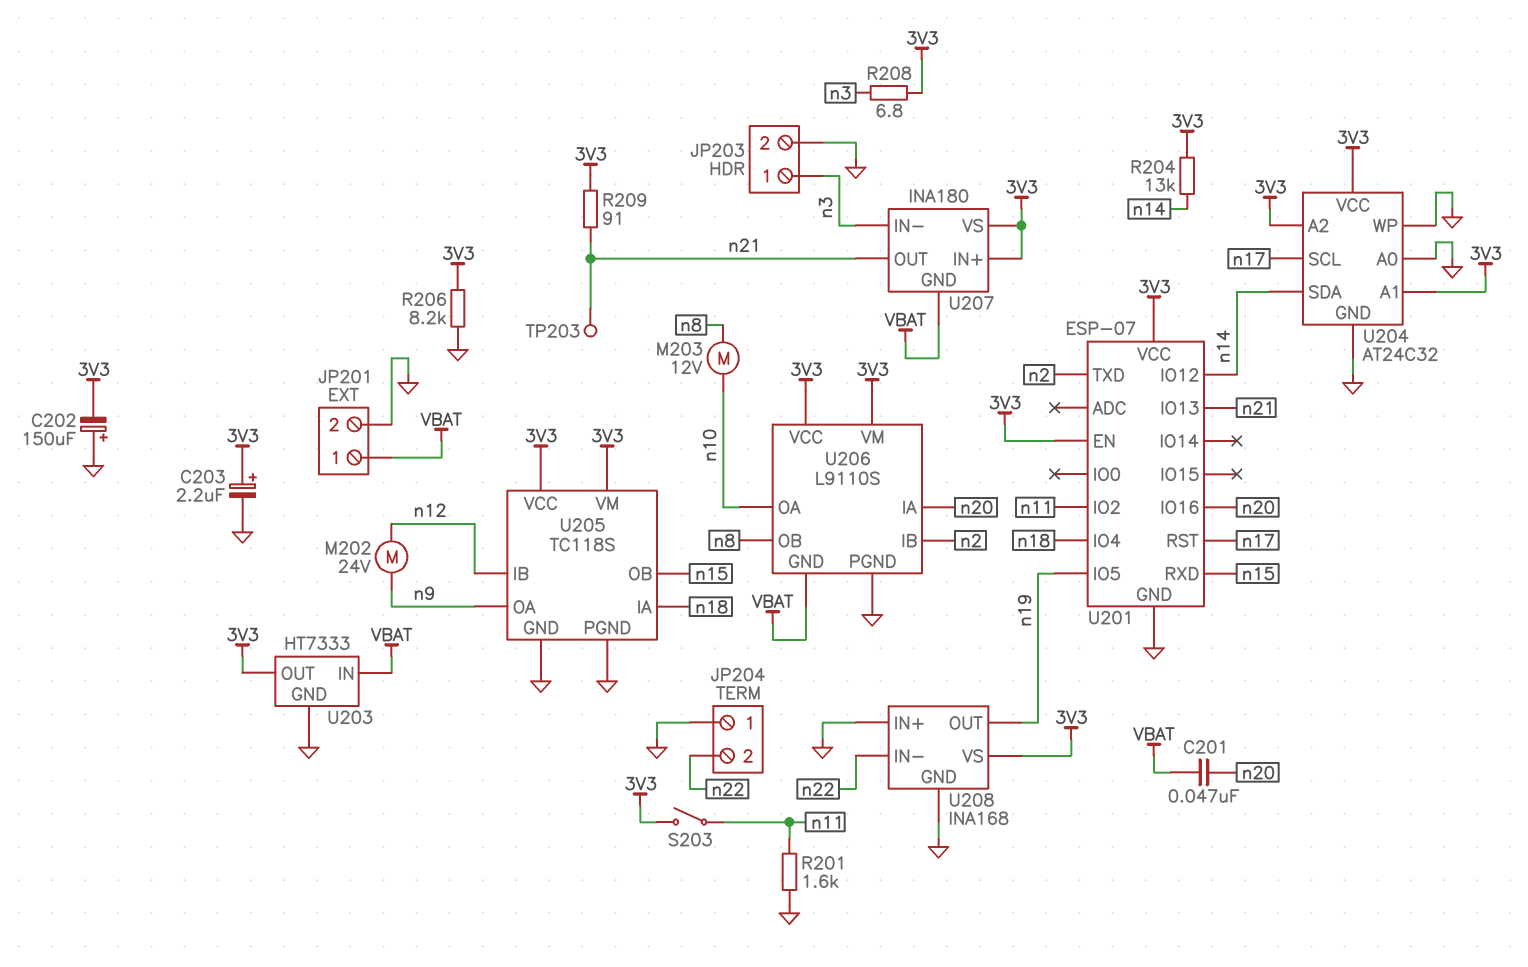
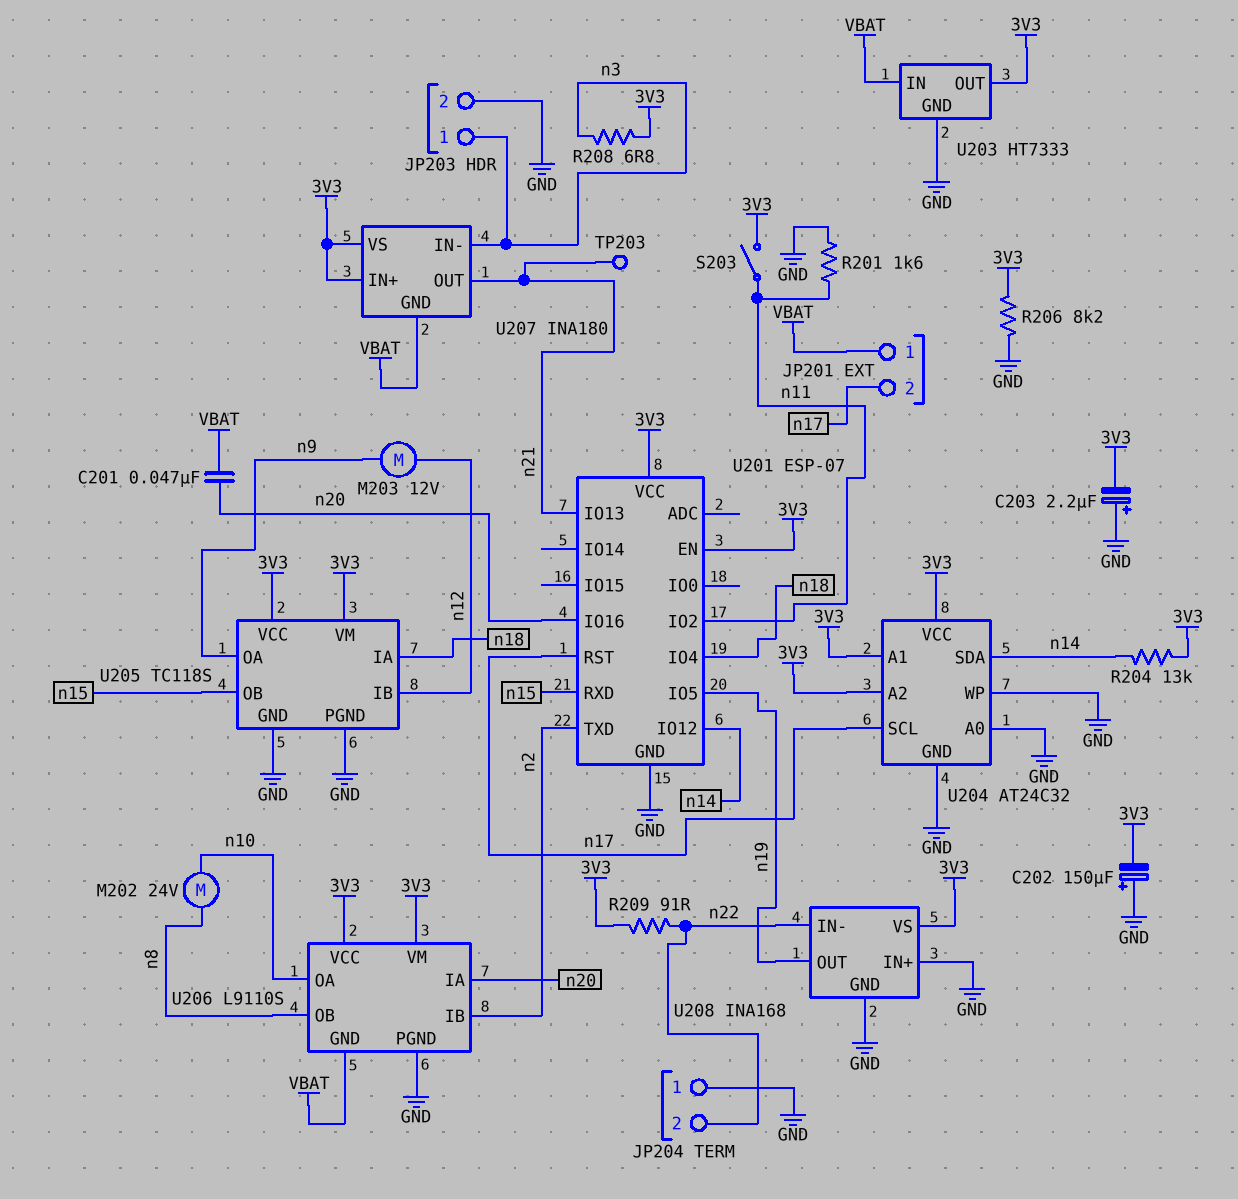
C203: 2.2uF (plus 3V3, minus GND) -> 2.2uF (plus GND, minus 3V3)
JP201 pin 2: GND -> n17
M202: motor 24V (n9, n12) -> motor 24V (n8, n10)
M203: motor 12V (n8, n10) -> motor 12V (n9, n12)
R209: 91 (3V3, n21) -> 91 (3V3, n22)

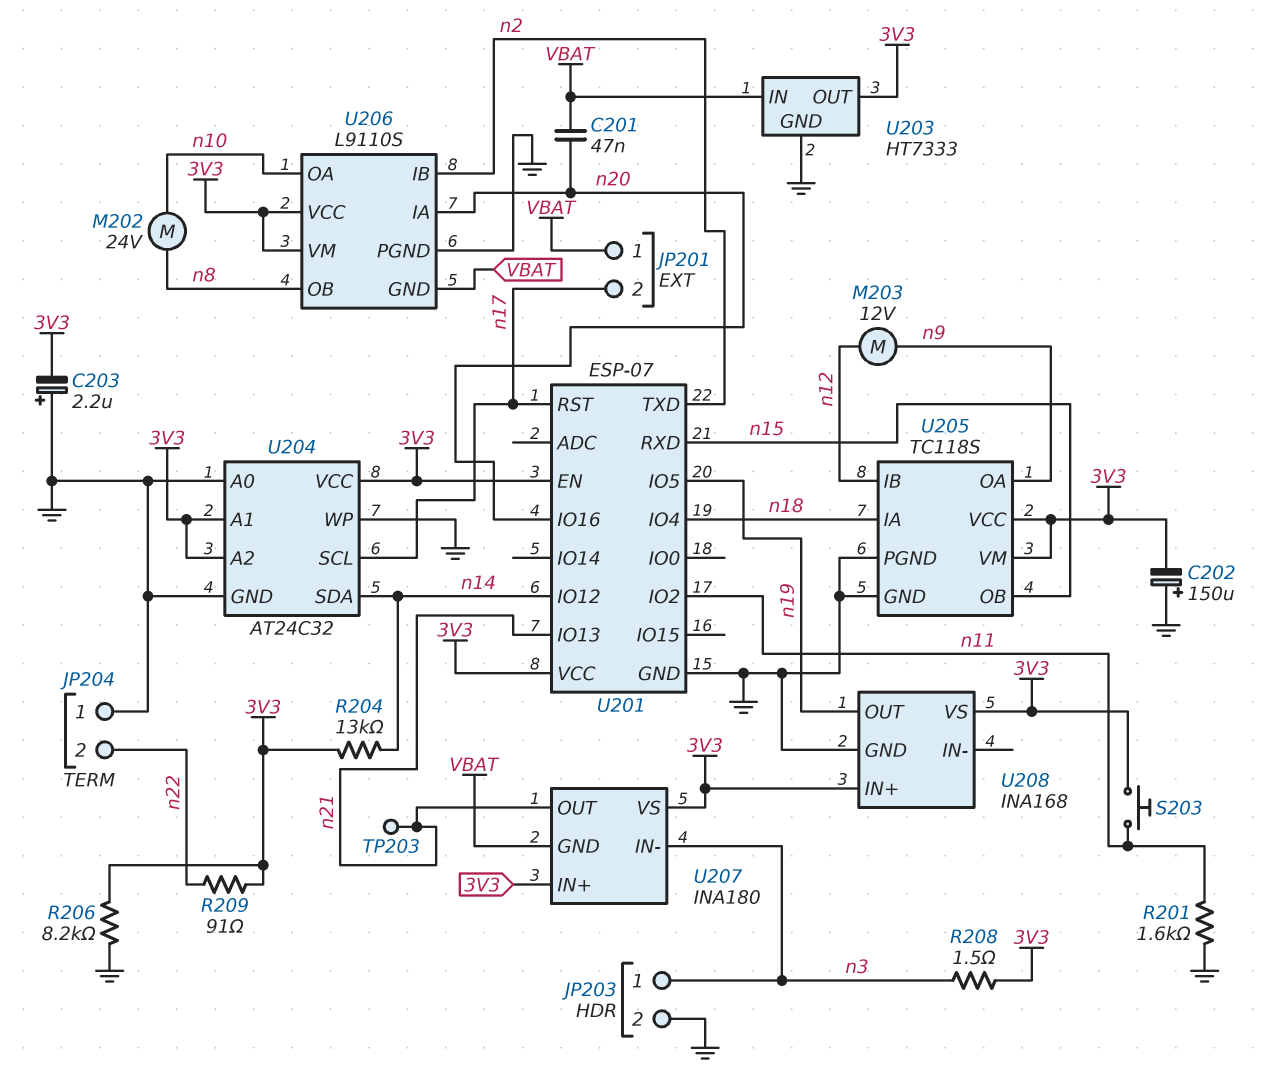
R208: 6.8 (3V3, n3) -> 1.5 (3V3, n3)
S203: switch (3V3, n11) -> button (3V3, n11)
U208 pin IN+: GND -> 3V3
U208 pin IN-: n22 -> none

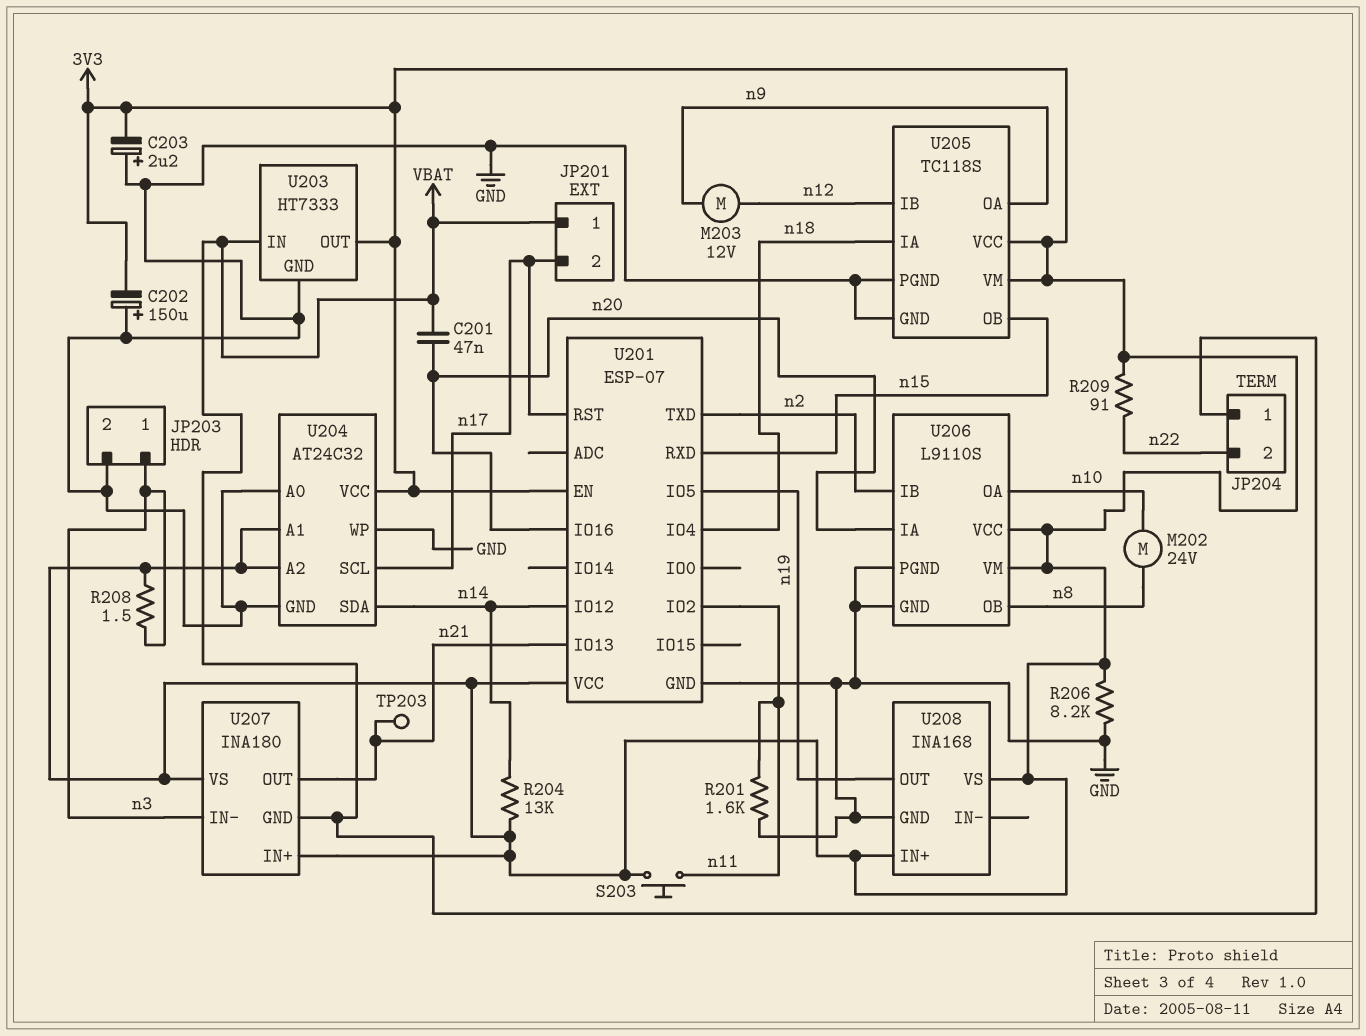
JP204 pin 1: GND -> VBAT
U206 pin GND: VBAT -> GND

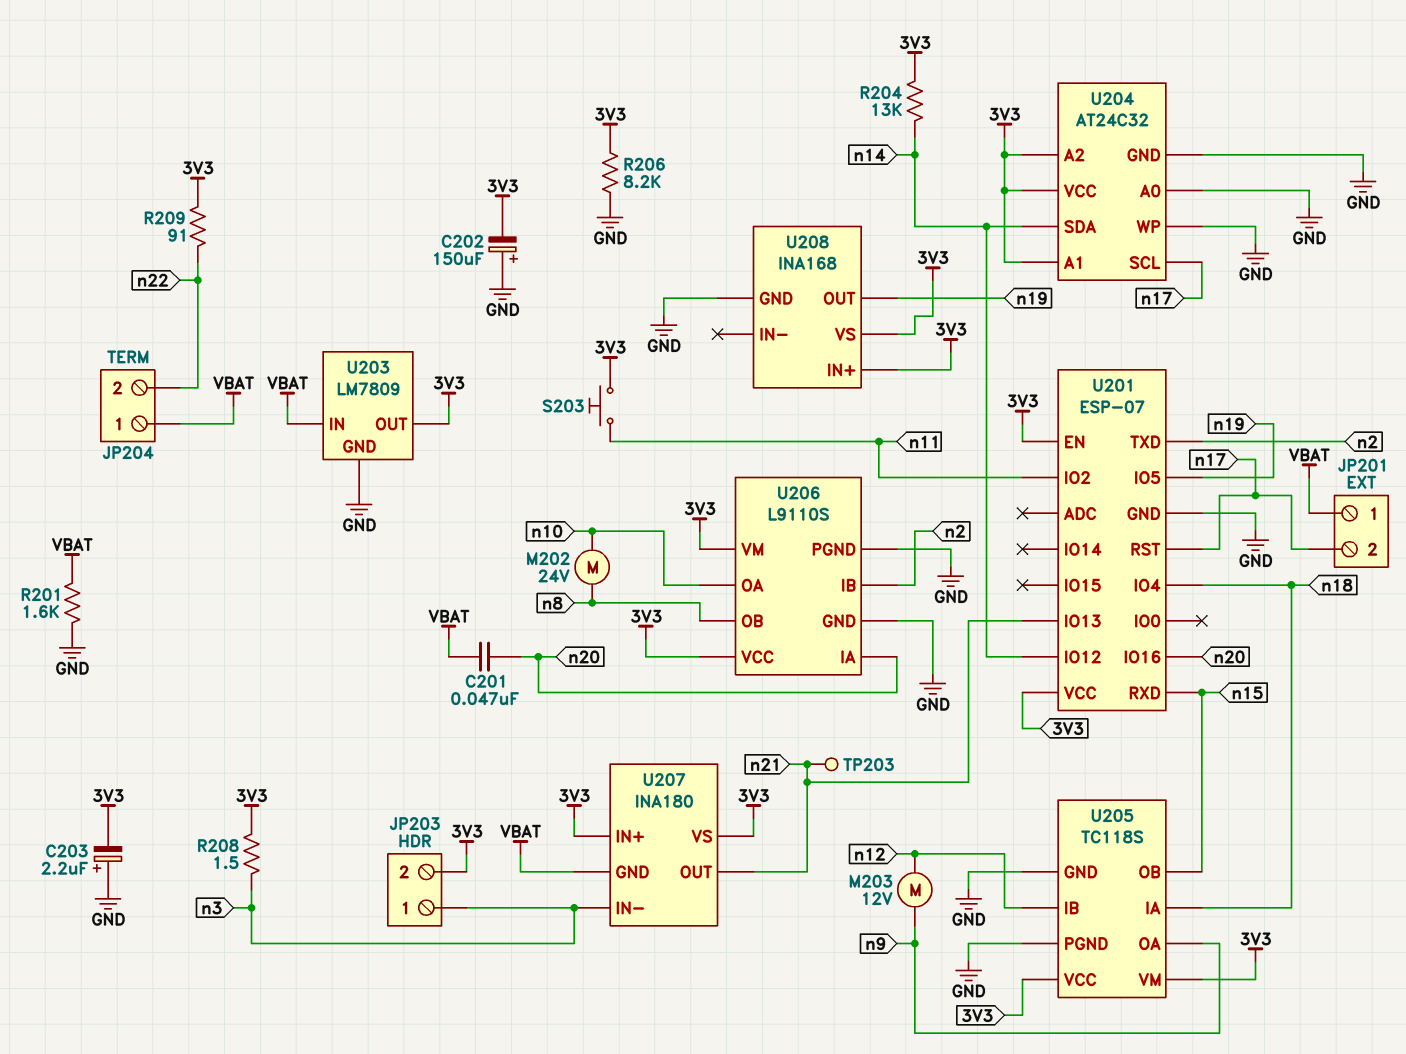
JP203 pin 2: GND -> 3V3
R201: 1.6k (GND, n11) -> 1.6k (GND, VBAT)
U203: HT7333 -> LM7809

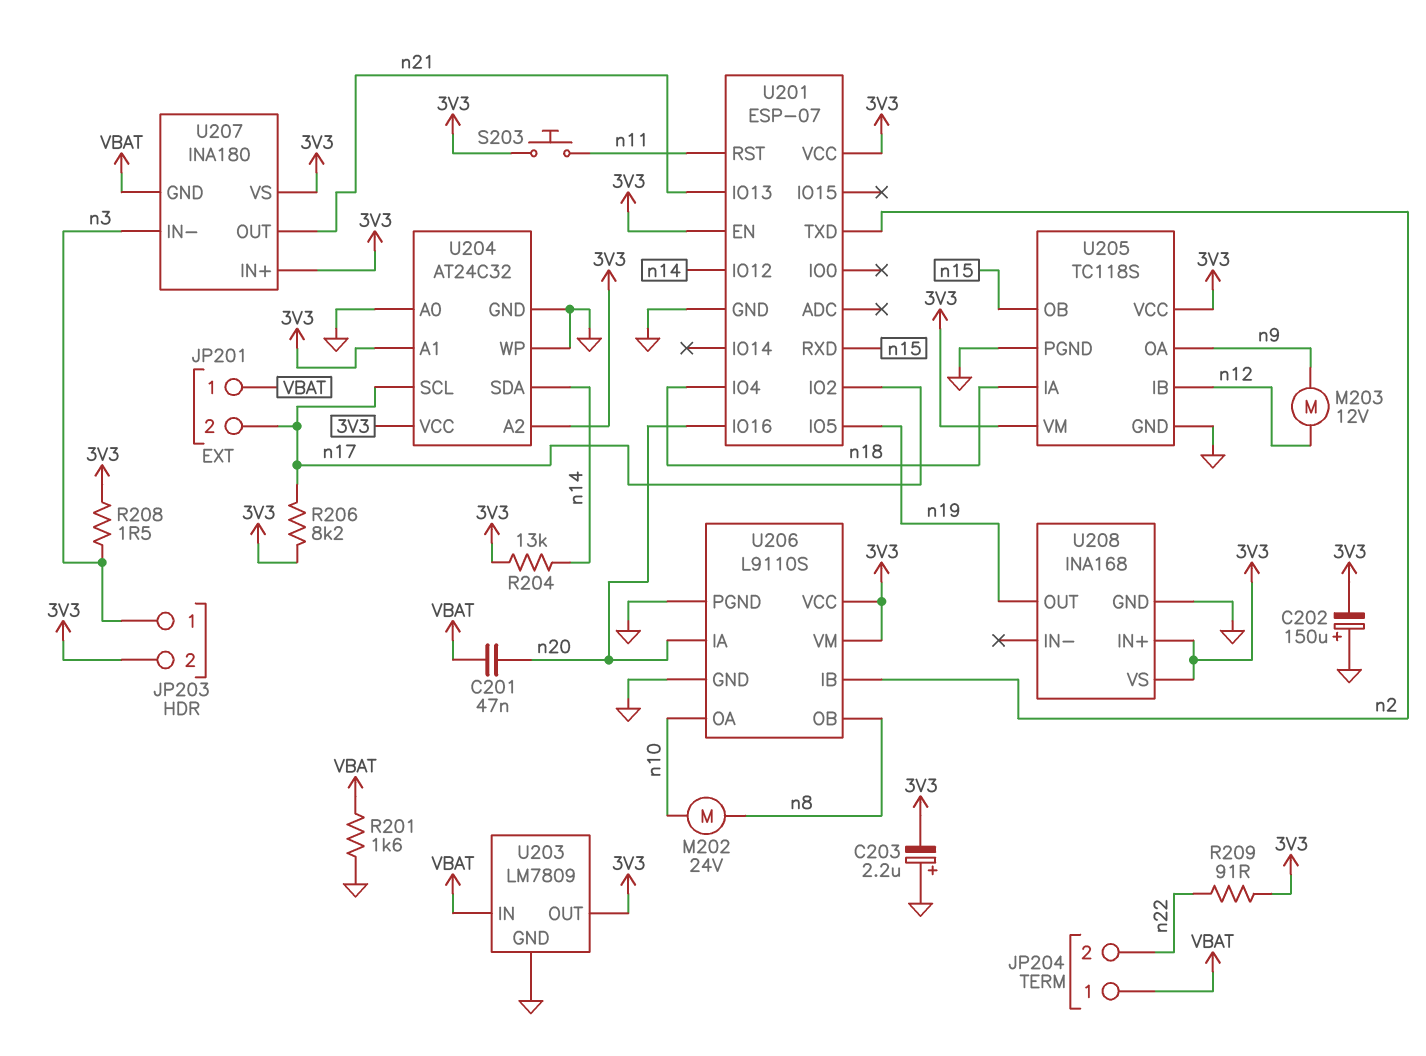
R206: 8.2k (3V3, GND) -> 8.2k (3V3, n17)
TP203: test point (n21) -> none
U201 pin IO2: n11 -> n17
U201 pin RST: n17 -> n11

